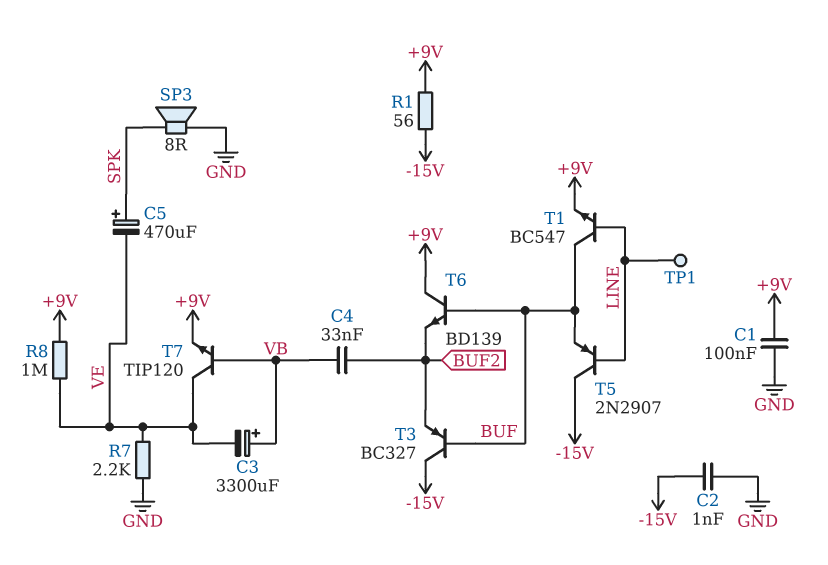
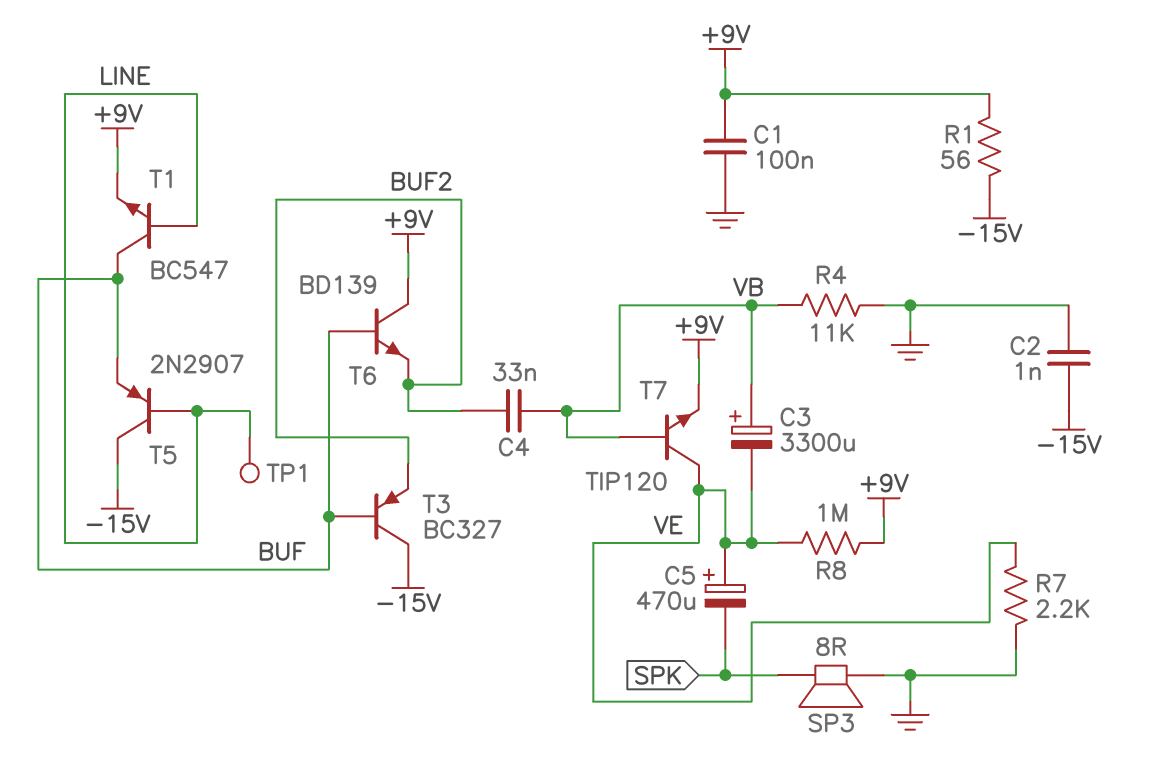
C5: 470uF (plus SPK, minus VE) -> 470uF (plus VE, minus SPK)
R4: none -> 11k (GND, VB)

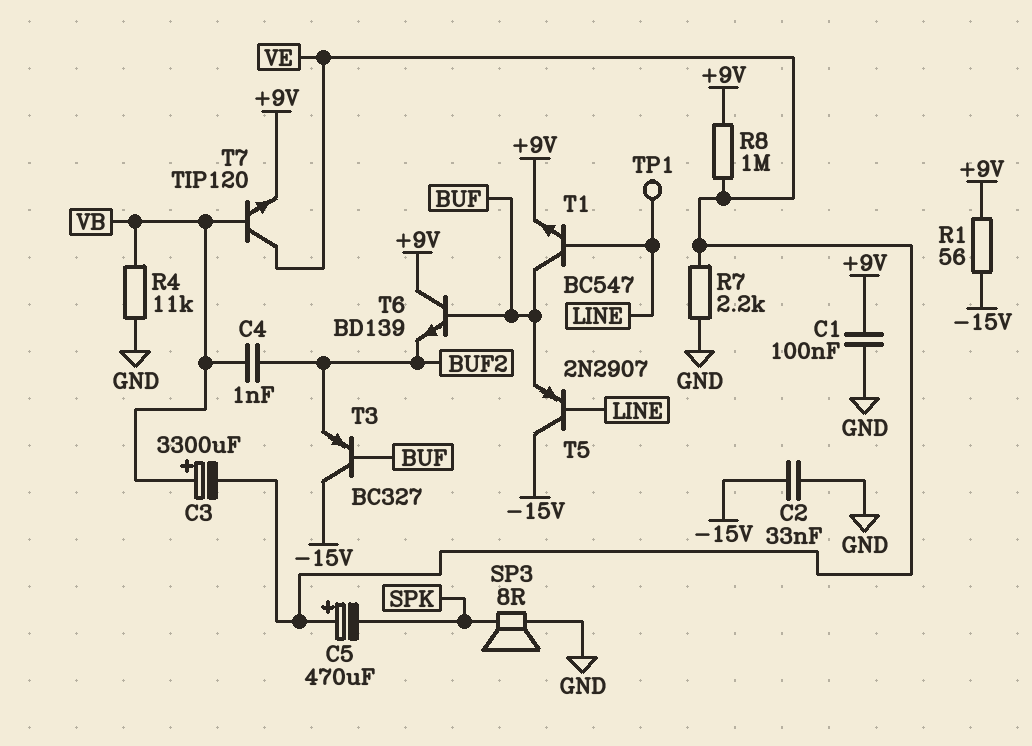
C2: 1nF (-15V, GND) -> 33nF (-15V, GND)
C4: 33nF (BUF2, VB) -> 1nF (BUF2, VB)

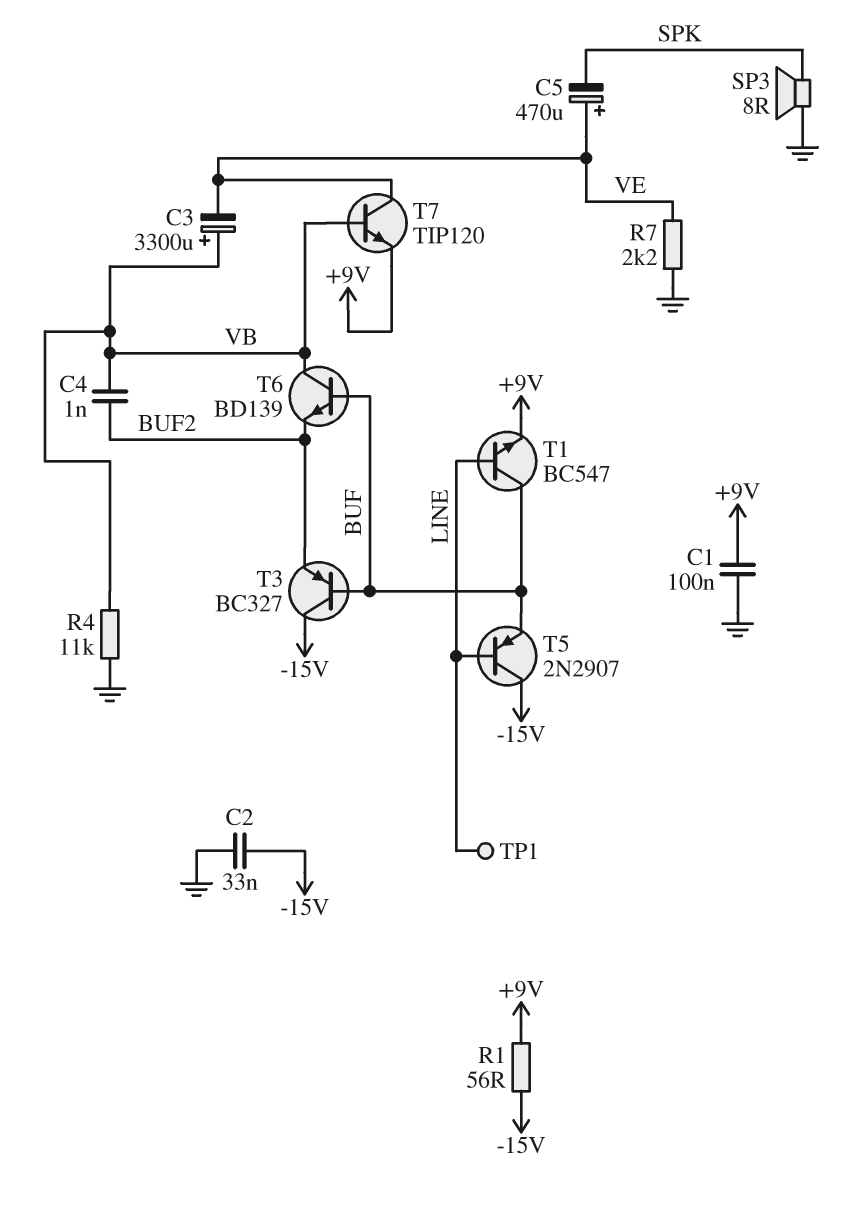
R8: 1M (+9V, VE) -> none
T6: NPN BD139 (B BUF, C +9V, E BUF2) -> NPN BD139 (B BUF, C VB, E BUF2)

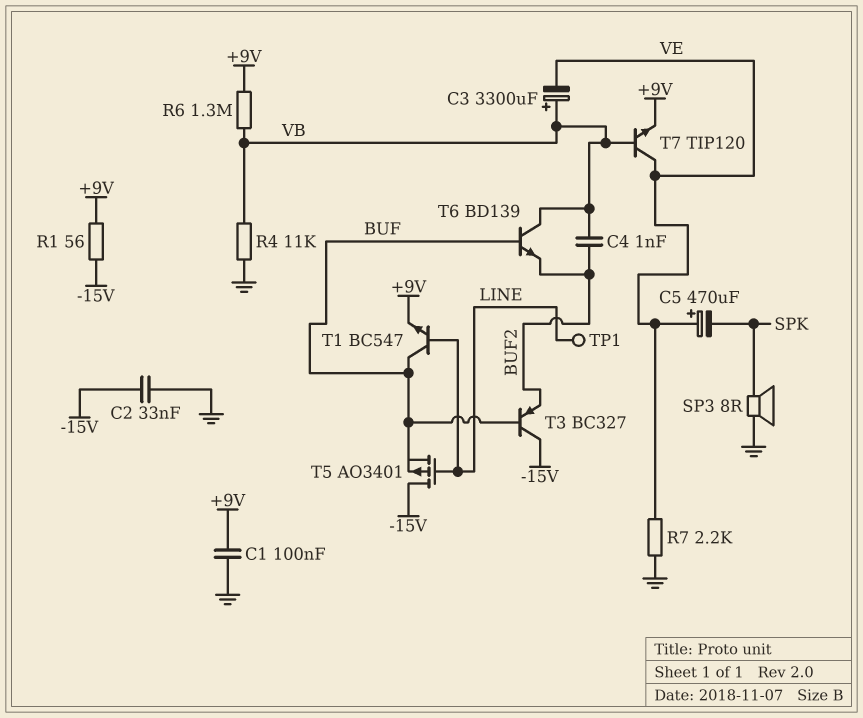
R6: none -> 1.3M (+9V, VB)
T5: PNP 2N2907 (B LINE, C -15V, E BUF) -> PMOS AO3401 (G LINE, D -15V, S BUF)

